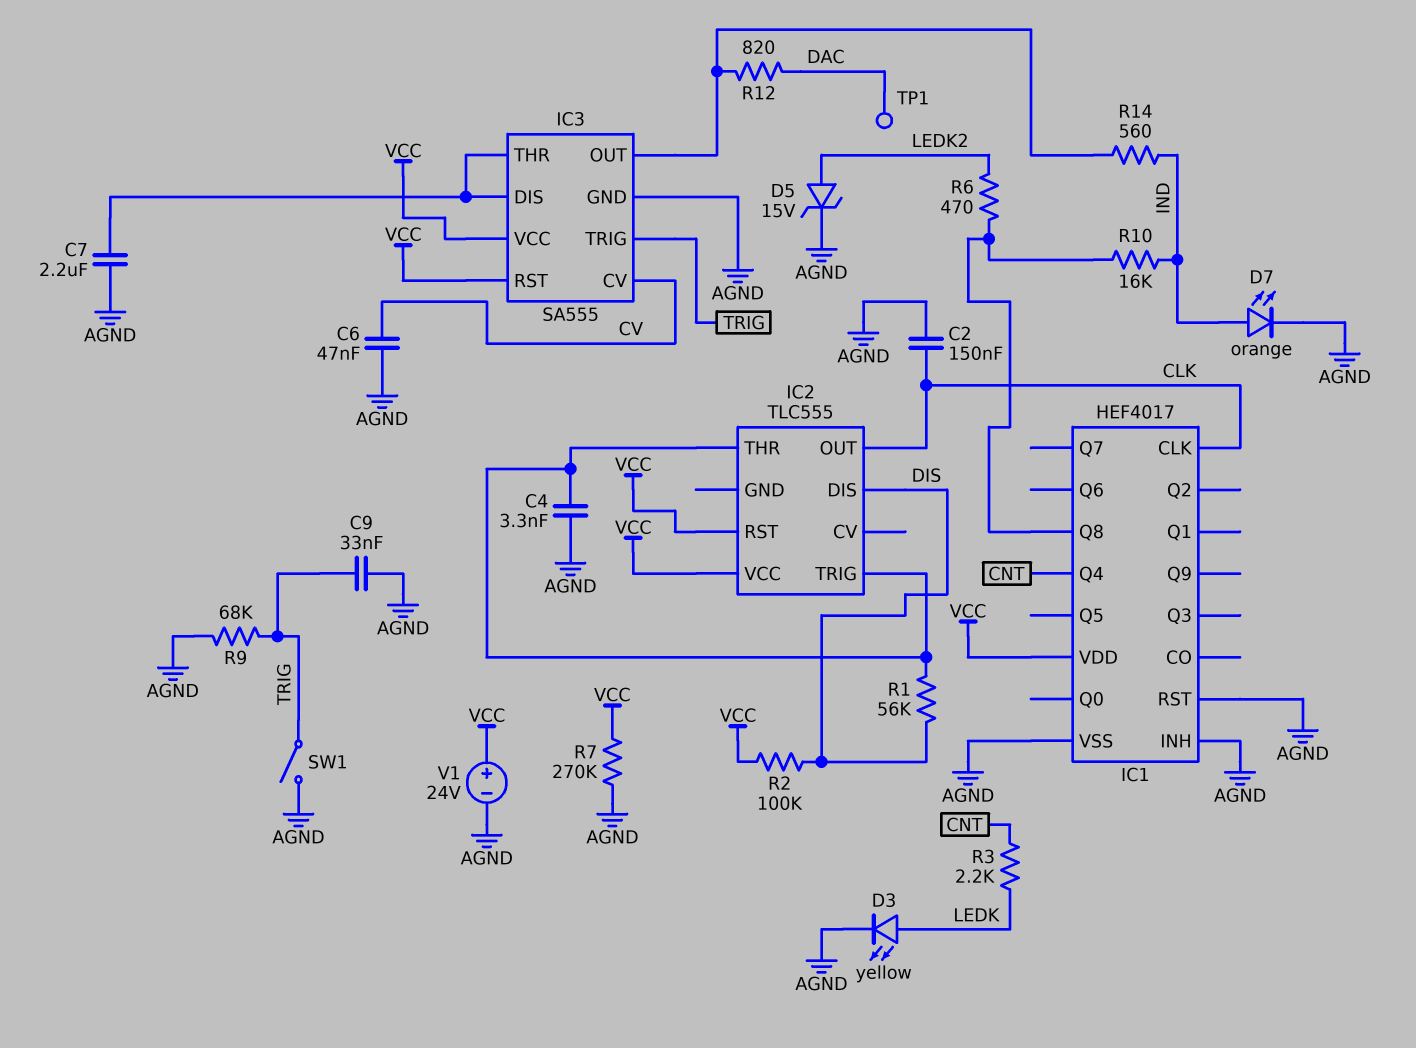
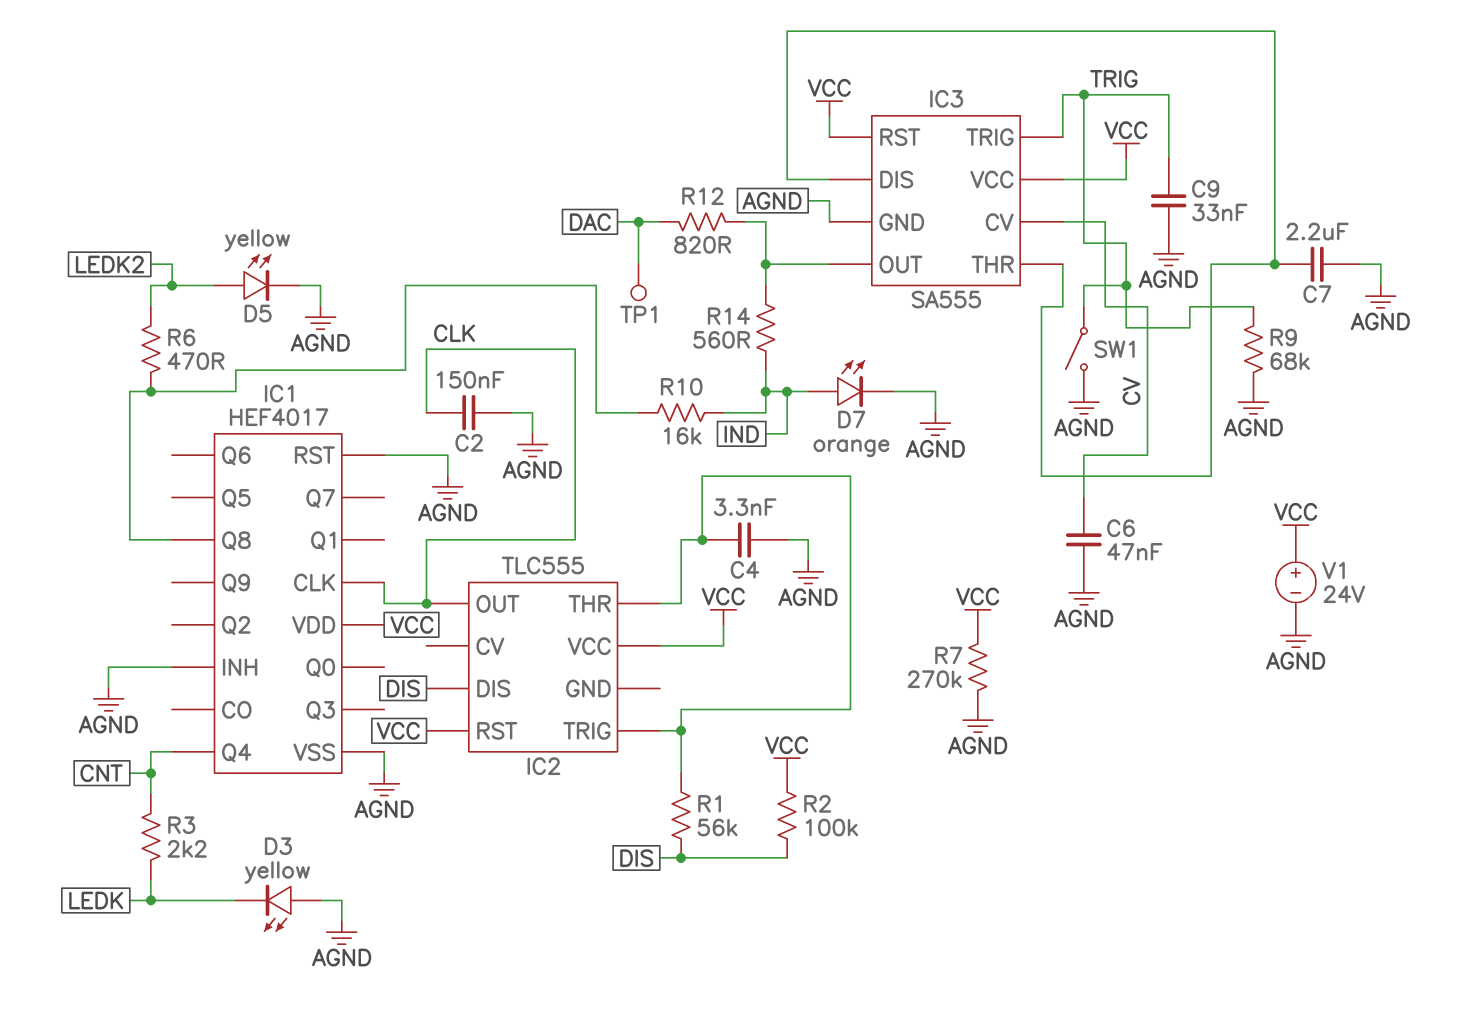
D3: LED yellow (A LEDK, K AGND) -> LED yellow (A AGND, K LEDK)
D5: zener 15V (A LEDK2, K AGND) -> LED yellow (A LEDK2, K AGND)

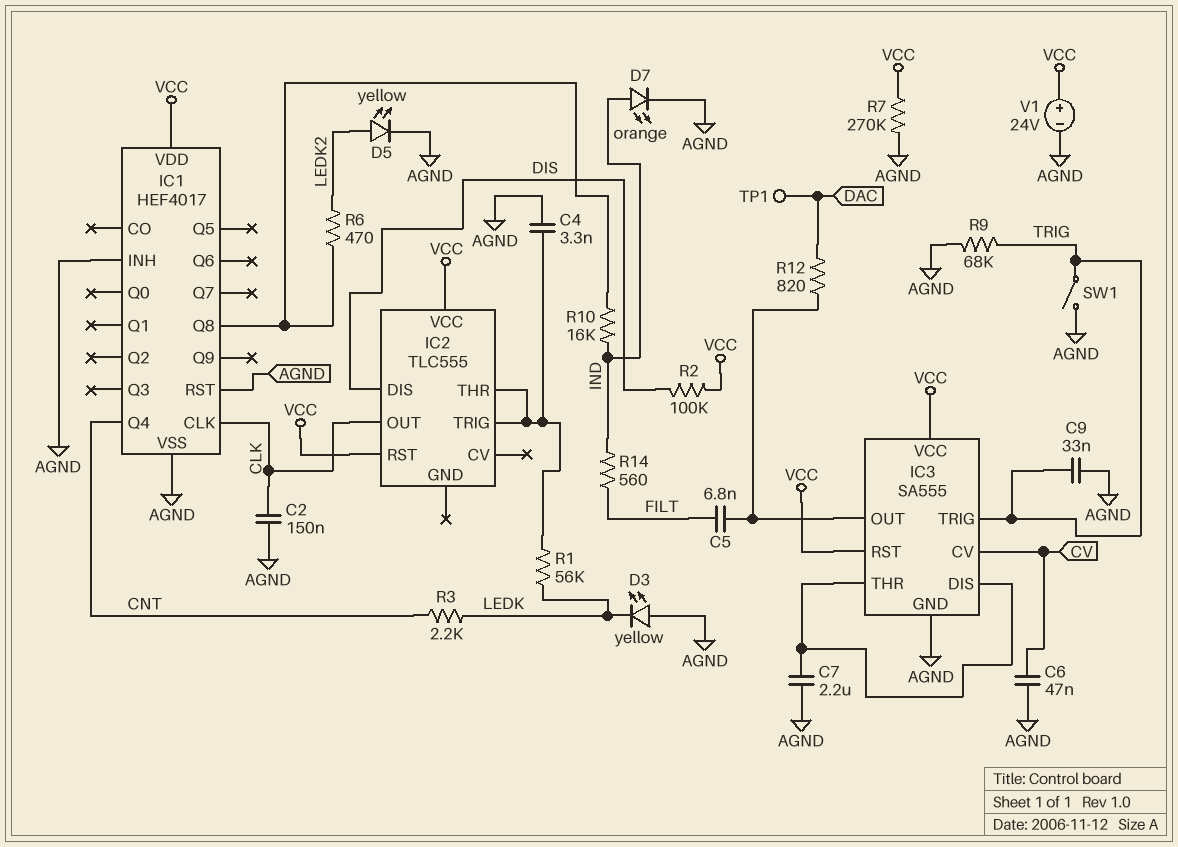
C5: none -> 6.8nF (FILT, IC3/OUT)
R1: 56k (DIS, IC2/THR) -> 56k (IC2/THR, LEDK)
R14: 560 (IC3/OUT, IND) -> 560 (FILT, IND)

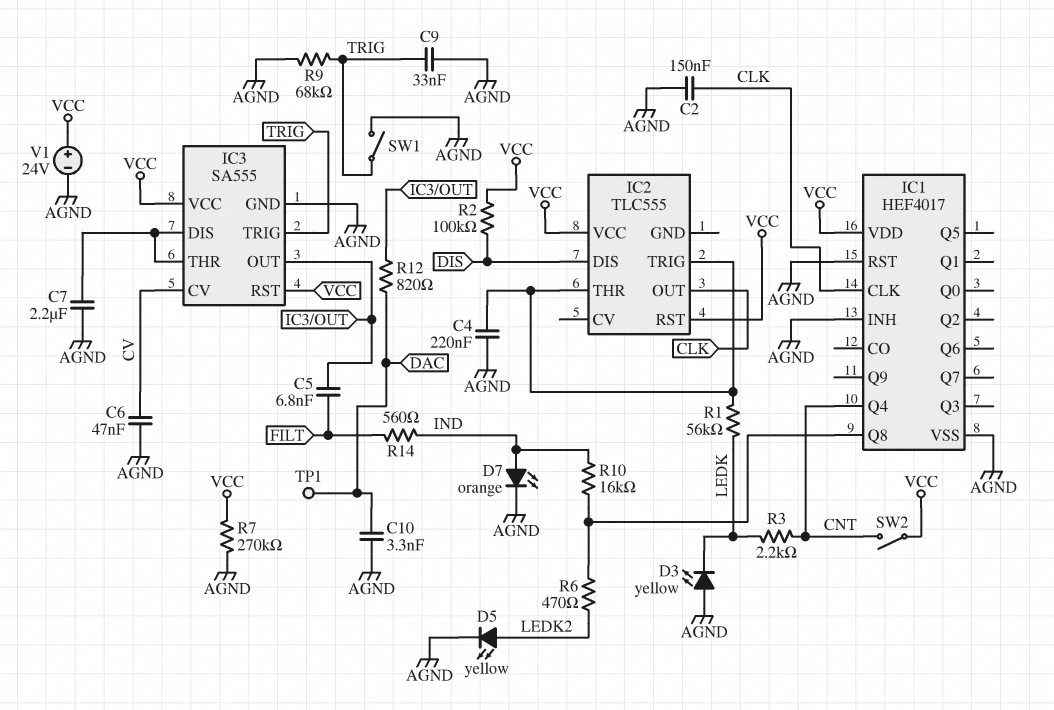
C4: 3.3nF (AGND, IC2/THR) -> 220nF (AGND, IC2/THR)
C10: none -> 3.3nF (AGND, DAC)
SW2: none -> switch (CNT, VCC)

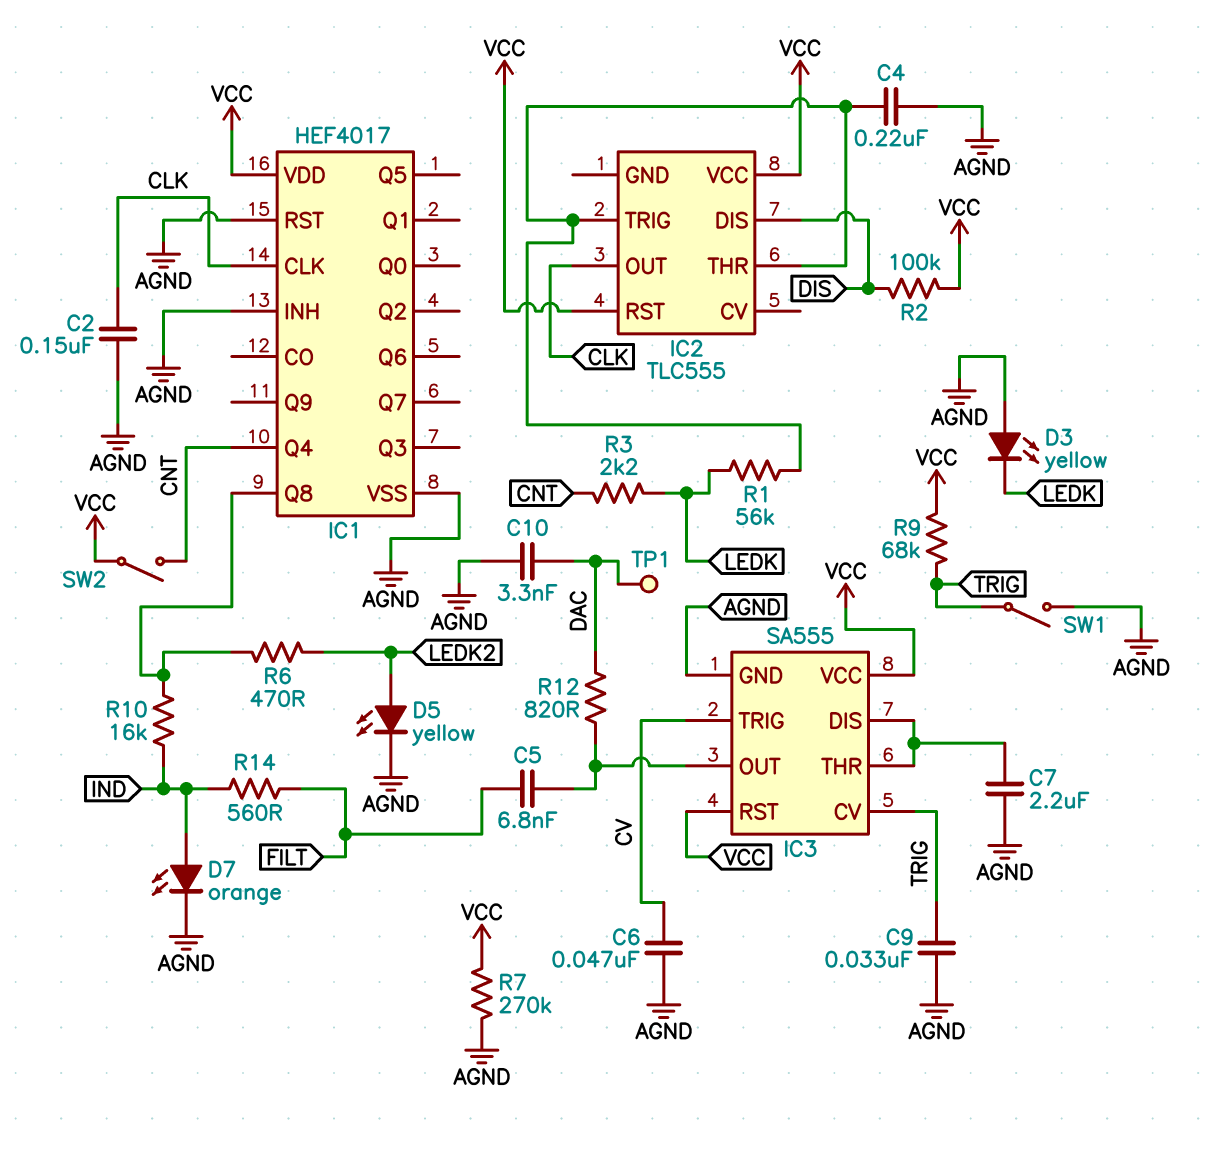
IC3 pin CV: CV -> TRIG
IC3 pin TRIG: TRIG -> CV
R9: 68k (AGND, TRIG) -> 68k (TRIG, VCC)
V1: 24V (plus VCC, minus AGND) -> none

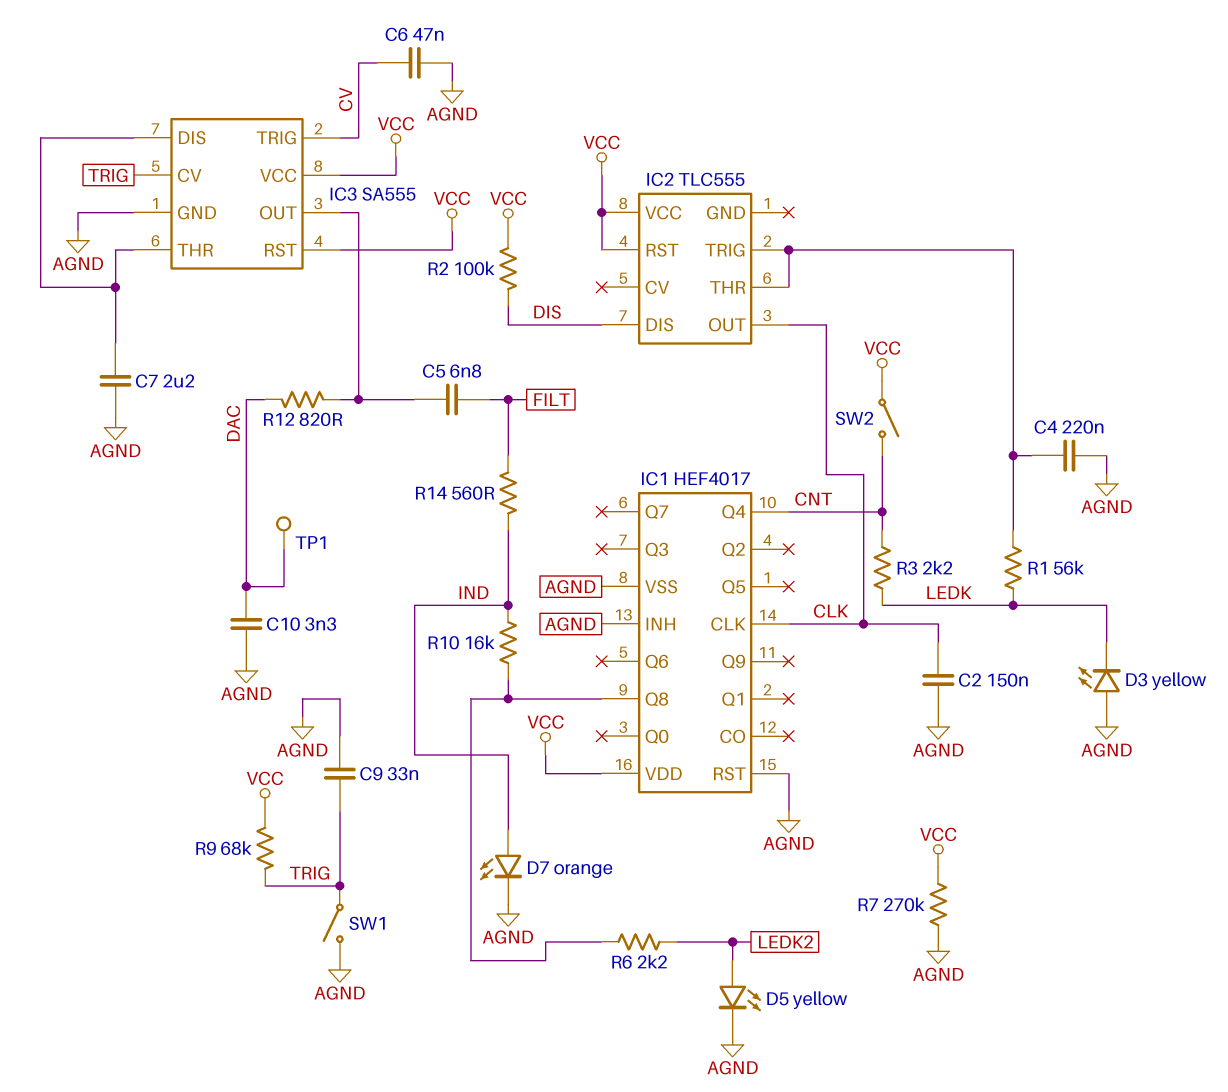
R6: 470 (IC1/Q8, LEDK2) -> 2.2k (IC1/Q8, LEDK2)

